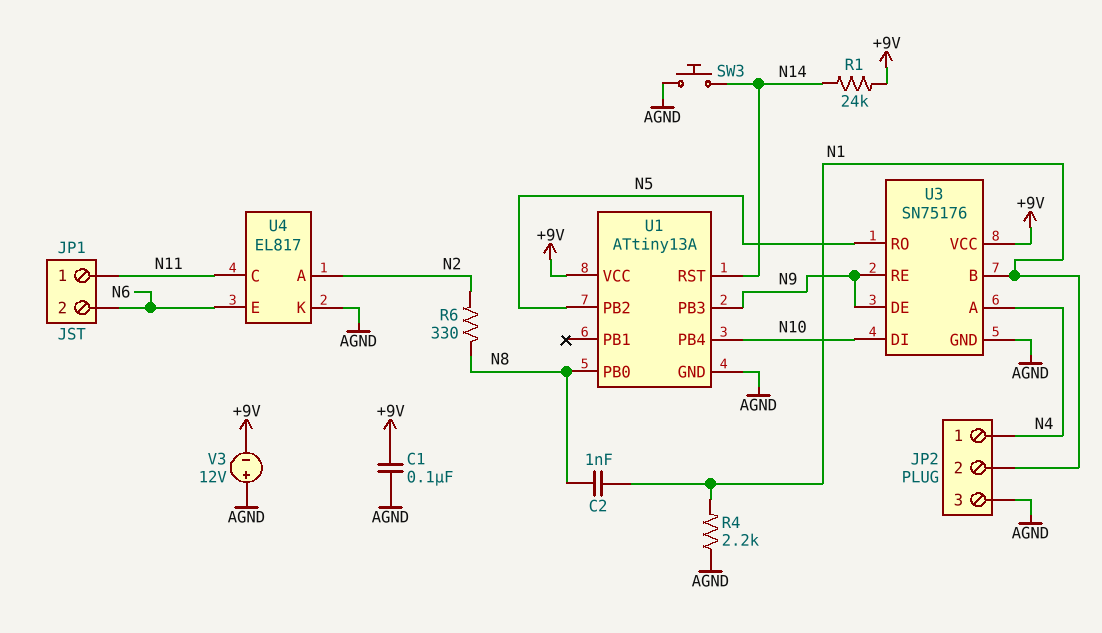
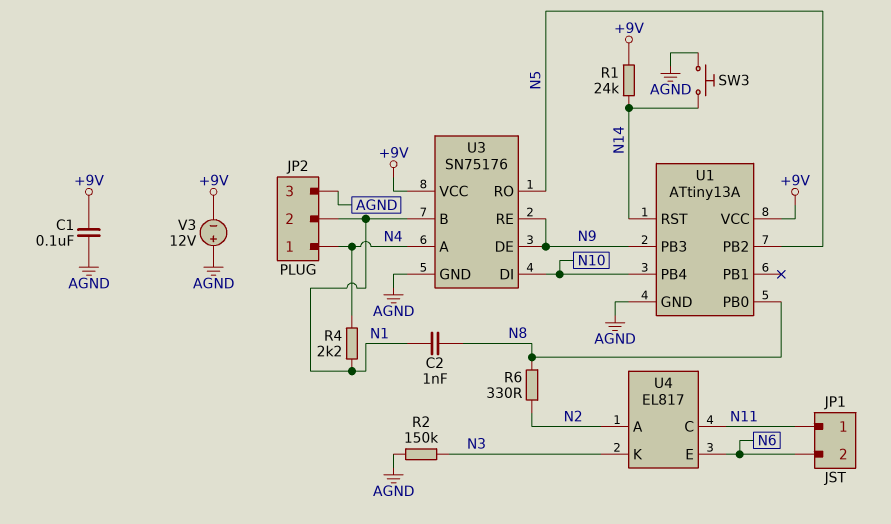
R2: none -> 150k (AGND, N3)
R4: 2.2k (AGND, N1) -> 2.2k (N1, N4)
U4 pin K: AGND -> N3

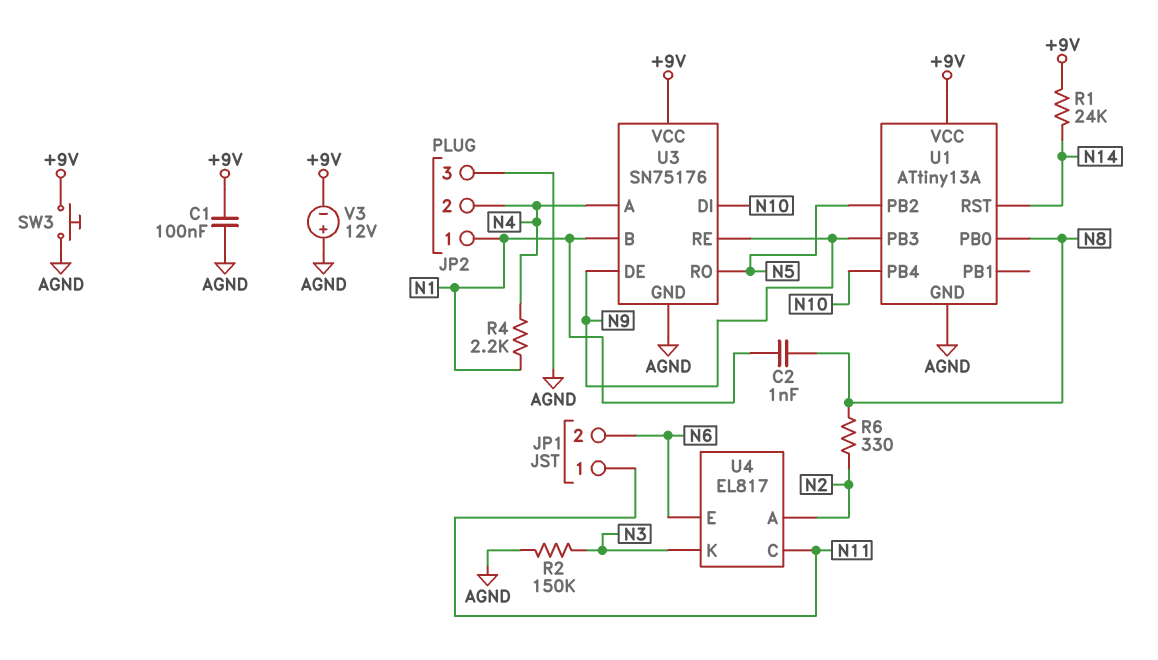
JP2 pin 1: N4 -> N1
JP2 pin 2: N1 -> N4
SW3: button (AGND, N14) -> button (+9V, AGND)

